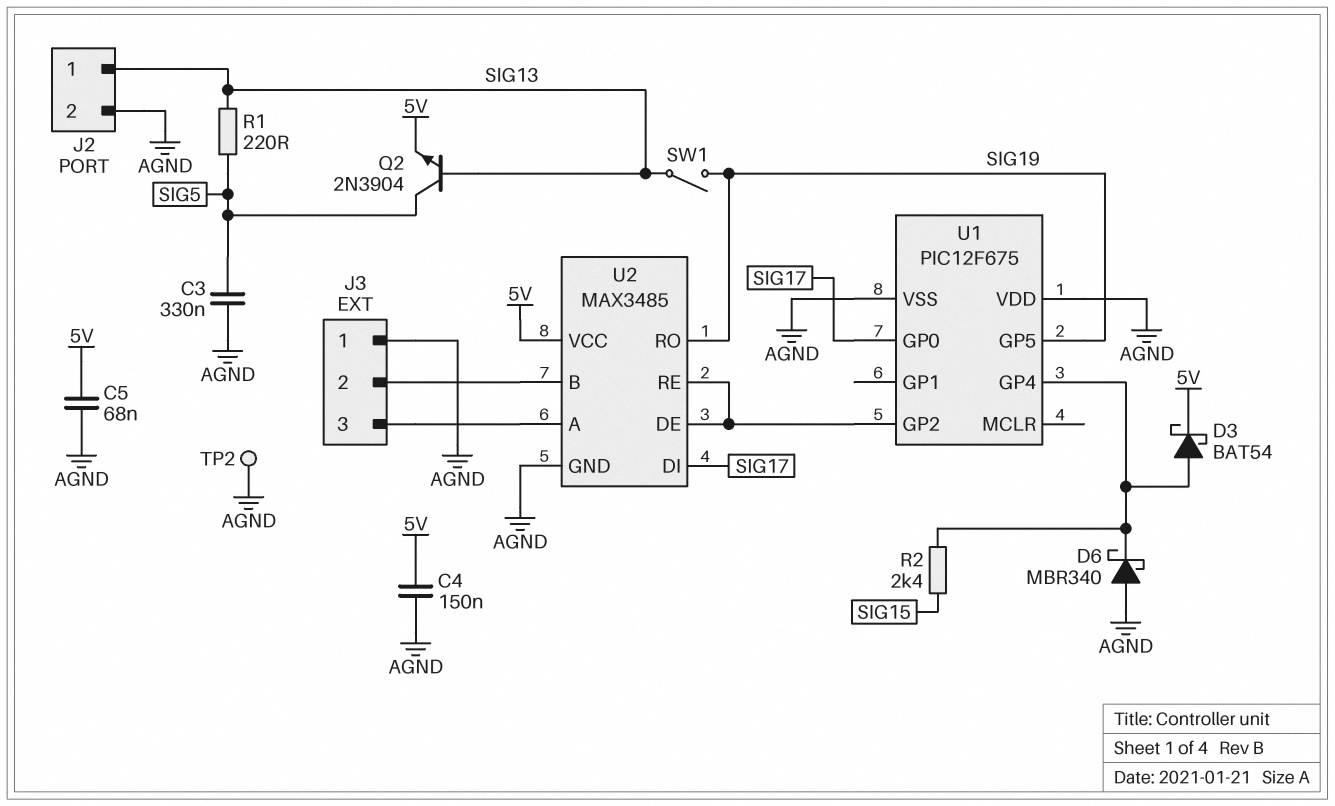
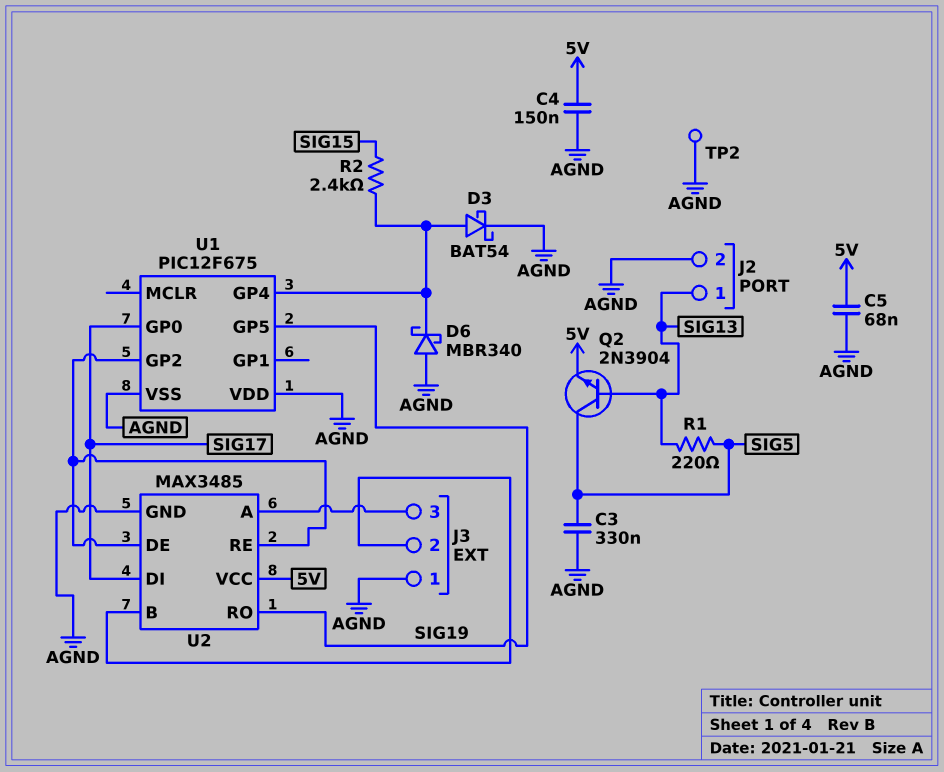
D3: schottky BAT54 (A U1/GP4, K 5V) -> schottky BAT54 (A U1/GP4, K AGND)
SW1: switch (SIG13, SIG19) -> none

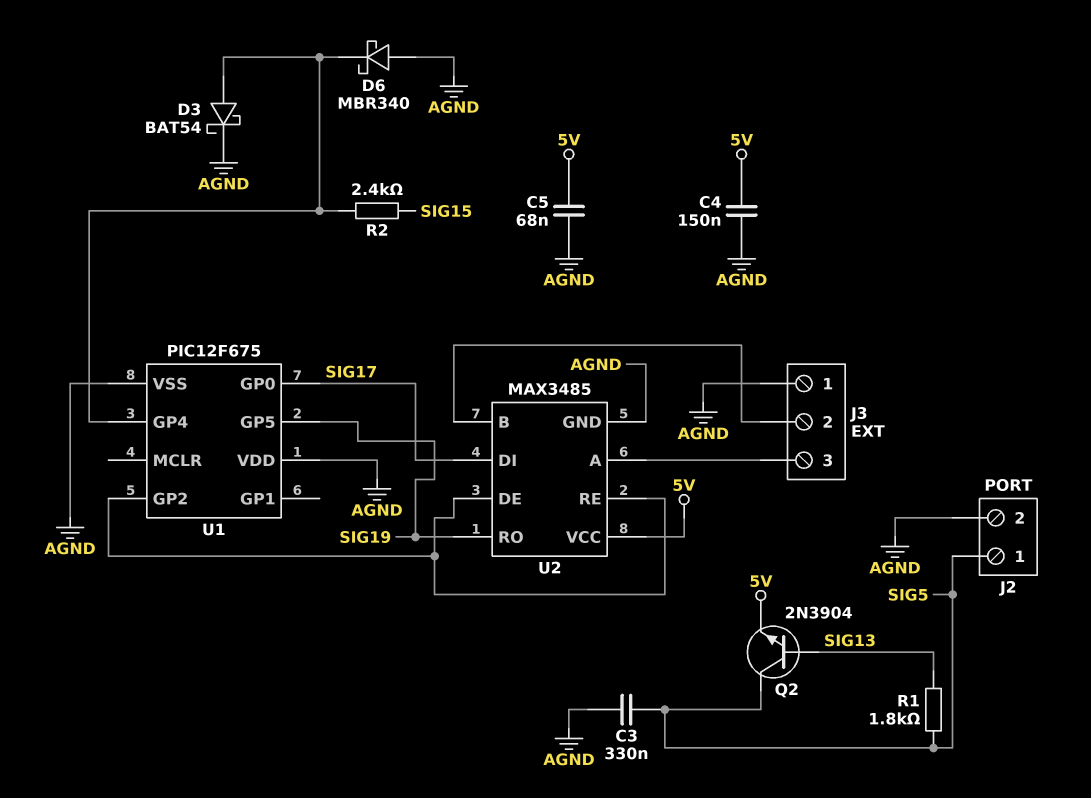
J2 pin 1: SIG13 -> SIG5
R1: 220 (SIG5, SIG13) -> 1.8k (SIG5, SIG13)
TP2: test point (AGND) -> none

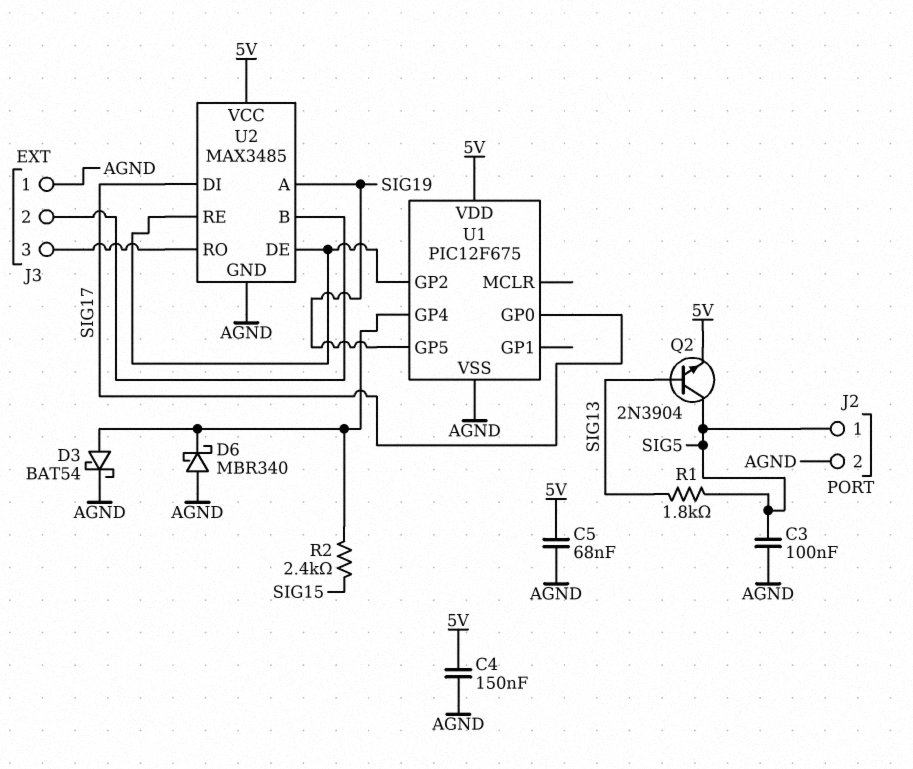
C3: 330nF (AGND, SIG5) -> 100nF (AGND, SIG5)
U1 pin VDD: AGND -> 5V
U2 pin A: J3/3 -> SIG19
U2 pin RO: SIG19 -> J3/3

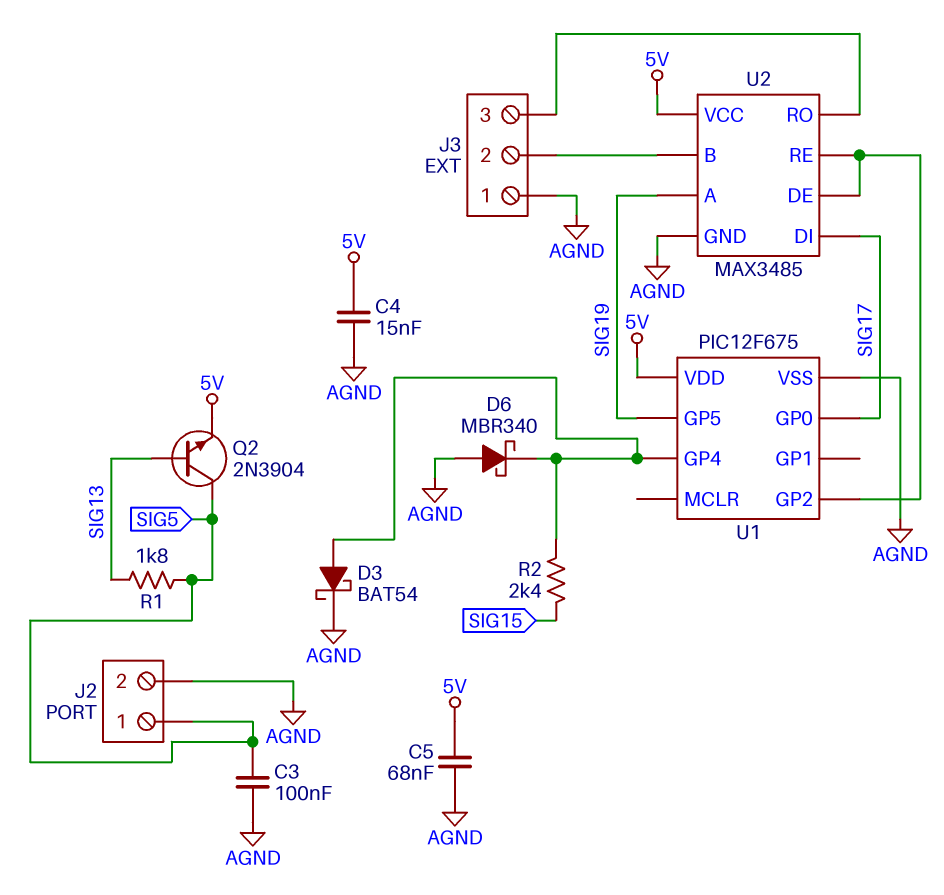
C4: 150nF (5V, AGND) -> 15nF (5V, AGND)

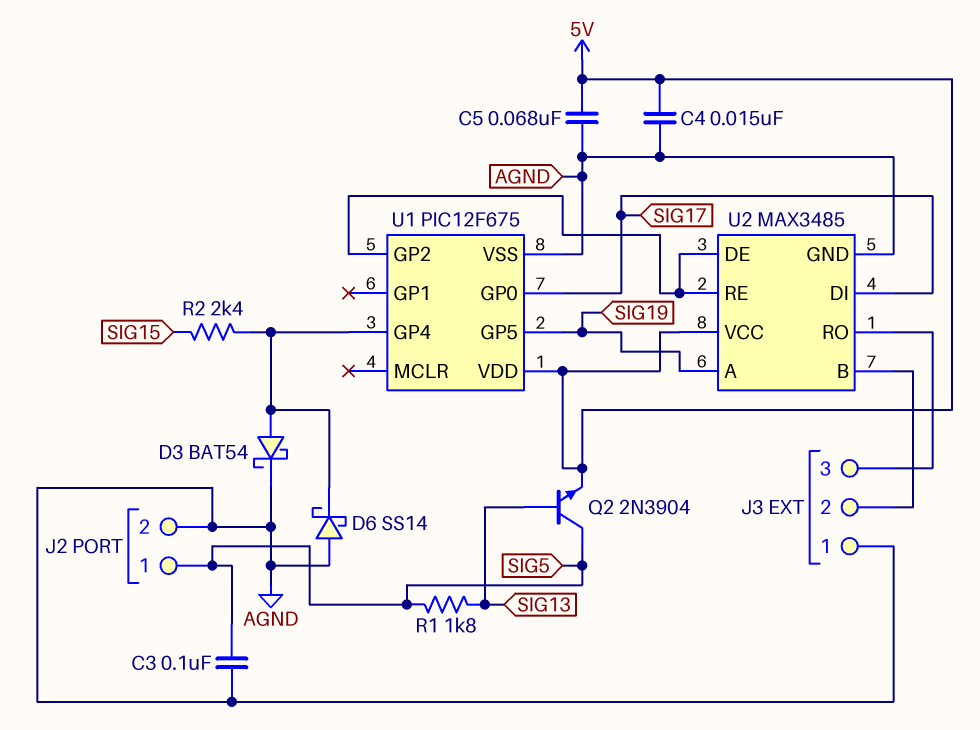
D6: schottky MBR340 (A AGND, K U1/GP4) -> schottky SS14 (A AGND, K U1/GP4)

